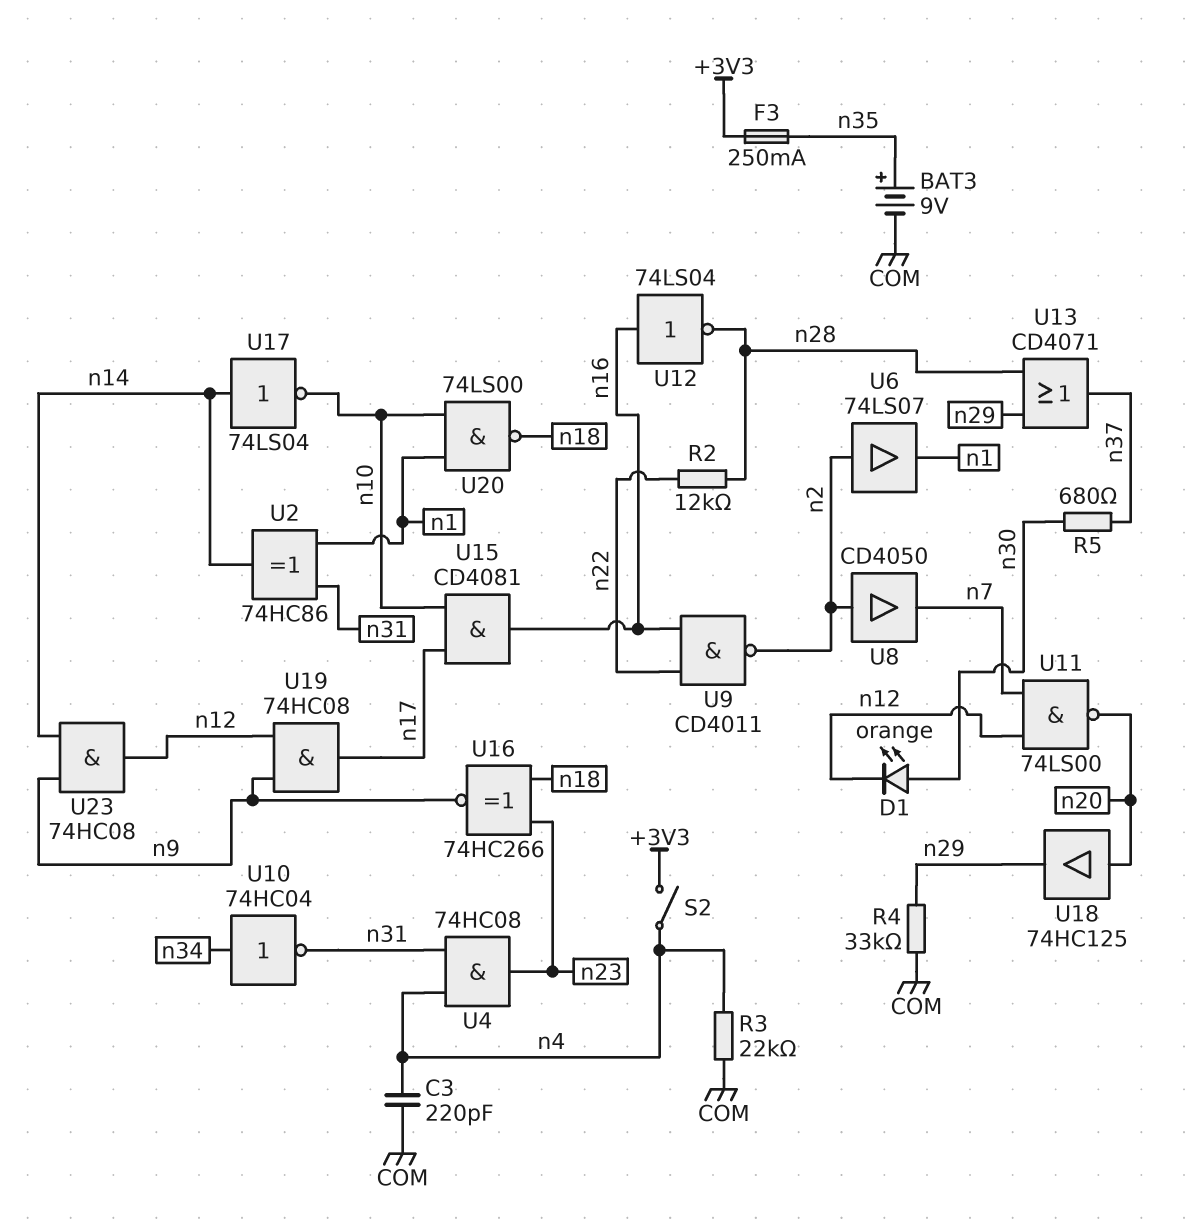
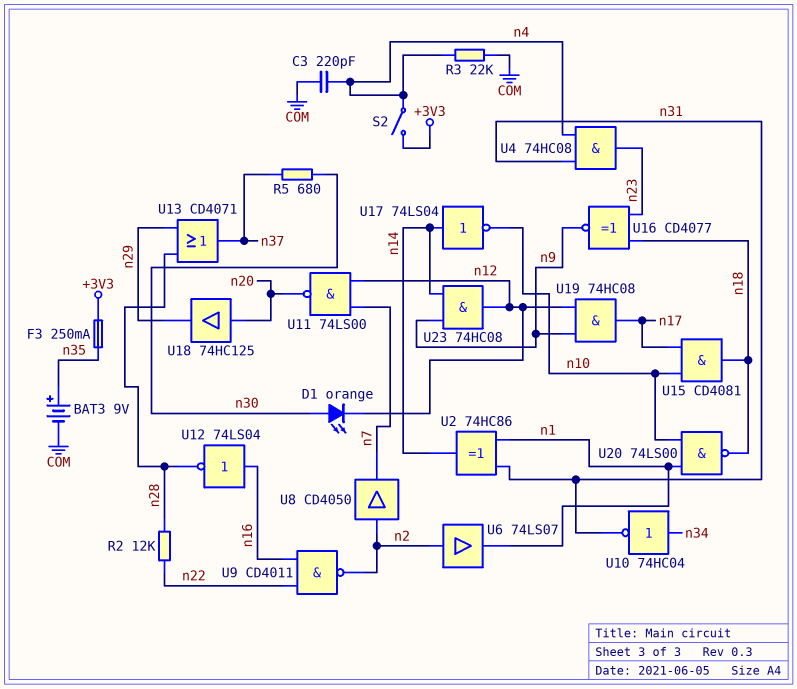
R4: 33k (COM, n29) -> none
U15: AND CD4081 (in n10, in n17, out n16) -> AND CD4081 (in n10, in n17, out n18)
U16: XNOR 74HC266 (in n18, in n23, out n9) -> XNOR CD4077 (in n18, in n23, out n9)

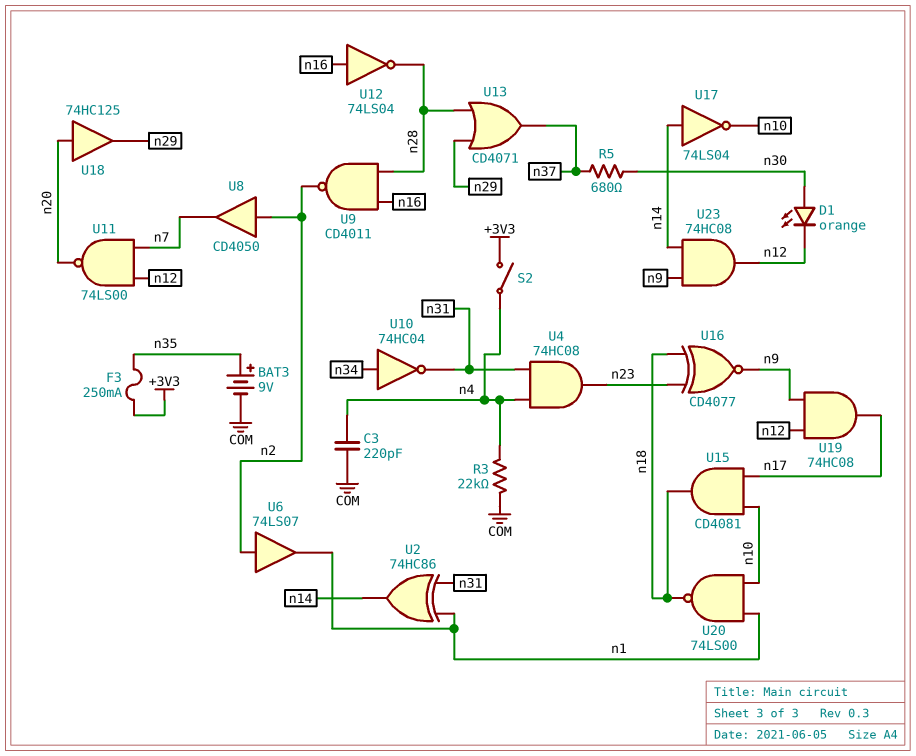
R2: 12k (n22, n28) -> none
U9: NAND CD4011 (in n16, in n22, out n2) -> NAND CD4011 (in n16, in n28, out n2)

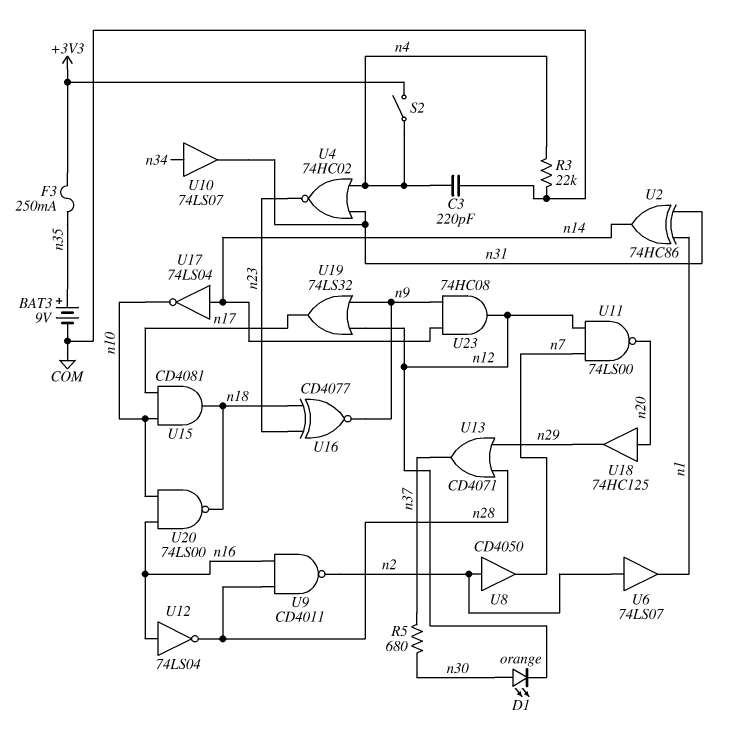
U4: AND 74HC08 (in n4, in n31, out n23) -> NOR 74HC02 (in n4, in n31, out n23)
U10: NOT 74HC04 (in n34, out n31) -> buffer 74LS07 (in n34, out n31)
U19: AND 74HC08 (in n9, in n12, out n17) -> OR 74LS32 (in n9, in n12, out n17)
U20: NAND 74LS00 (in n1, in n10, out n18) -> NAND 74LS00 (in n10, in n16, out n18)

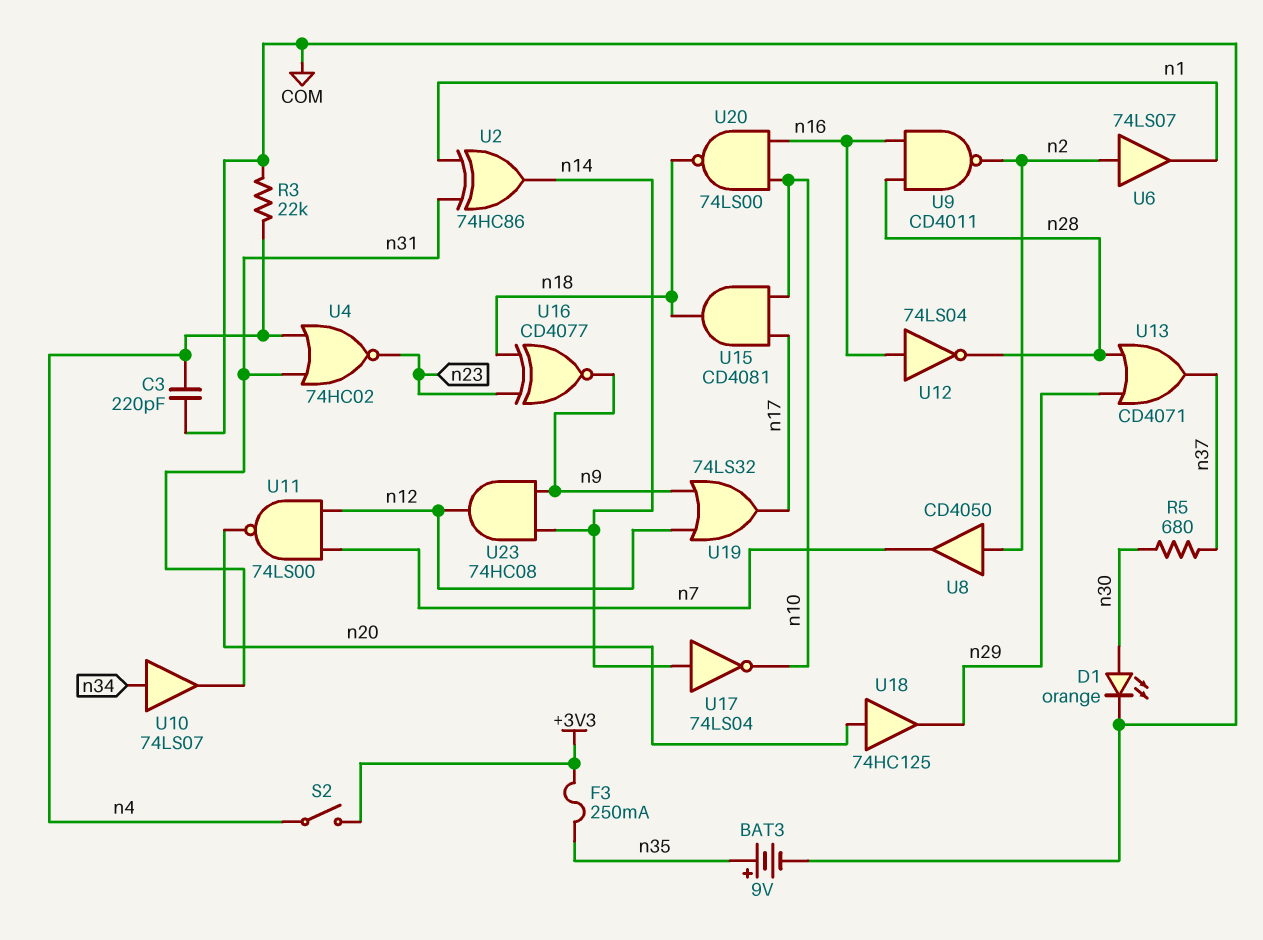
D1: LED orange (A n30, K n12) -> LED orange (A n30, K COM)

